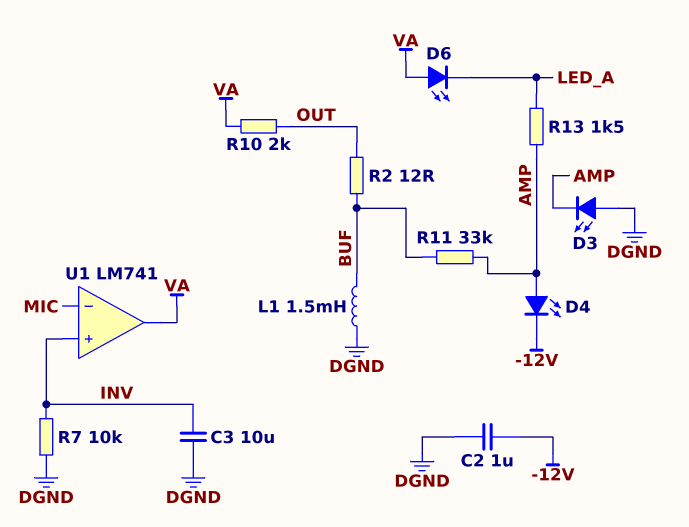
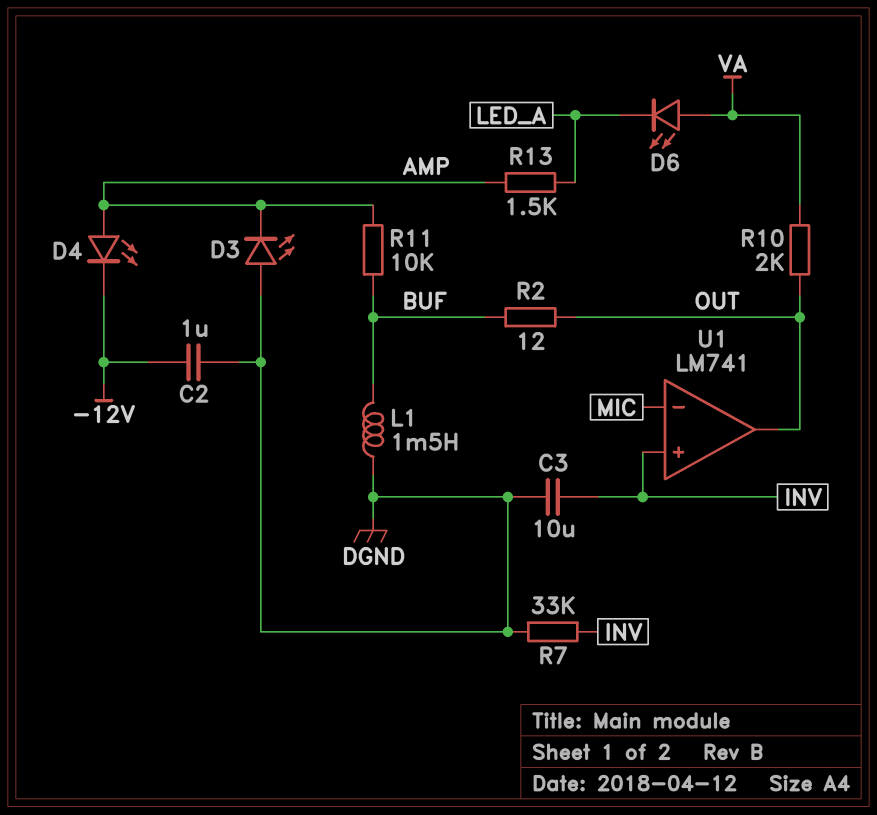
R7: 10k (DGND, INV) -> 33k (DGND, INV)
R11: 33k (AMP, BUF) -> 10k (AMP, BUF)
U1 pin out: VA -> OUT

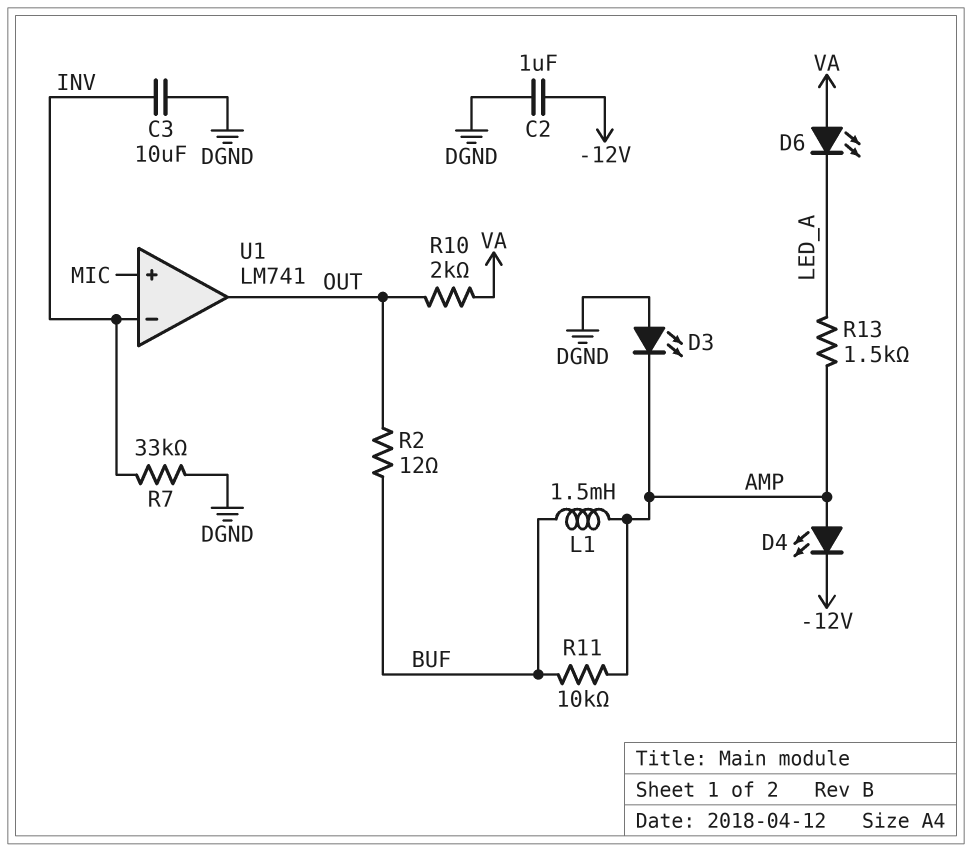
L1: 1.5mH (BUF, DGND) -> 1.5mH (AMP, BUF)
U1 pin in+: INV -> MIC
U1 pin in-: MIC -> INV

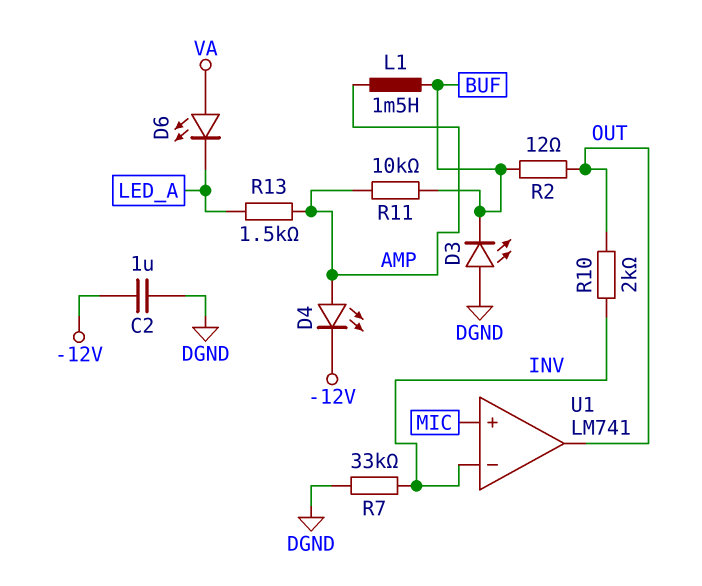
C3: 10uF (DGND, INV) -> none
D3: LED (A DGND, K AMP) -> LED (A DGND, K BUF)
R10: 2k (OUT, VA) -> 2k (INV, OUT)

